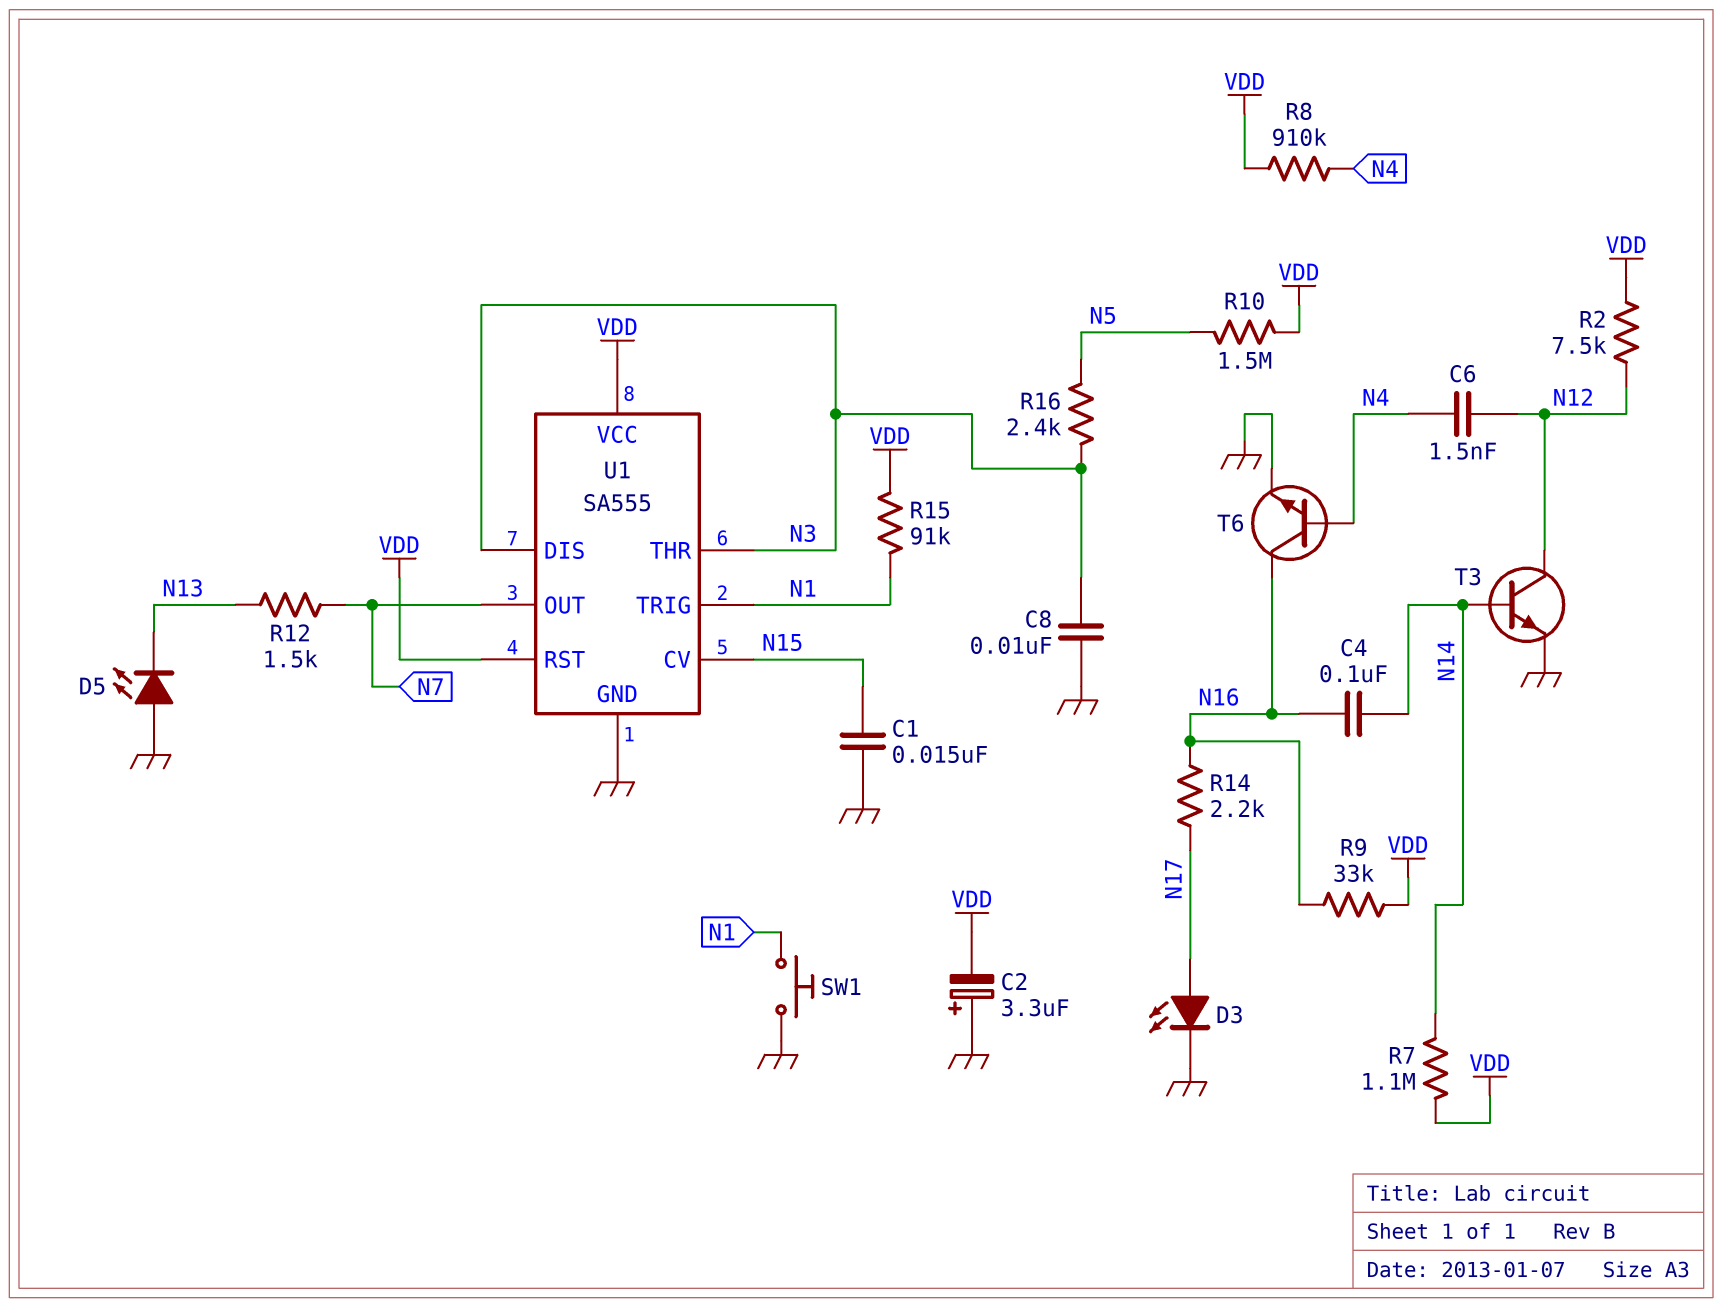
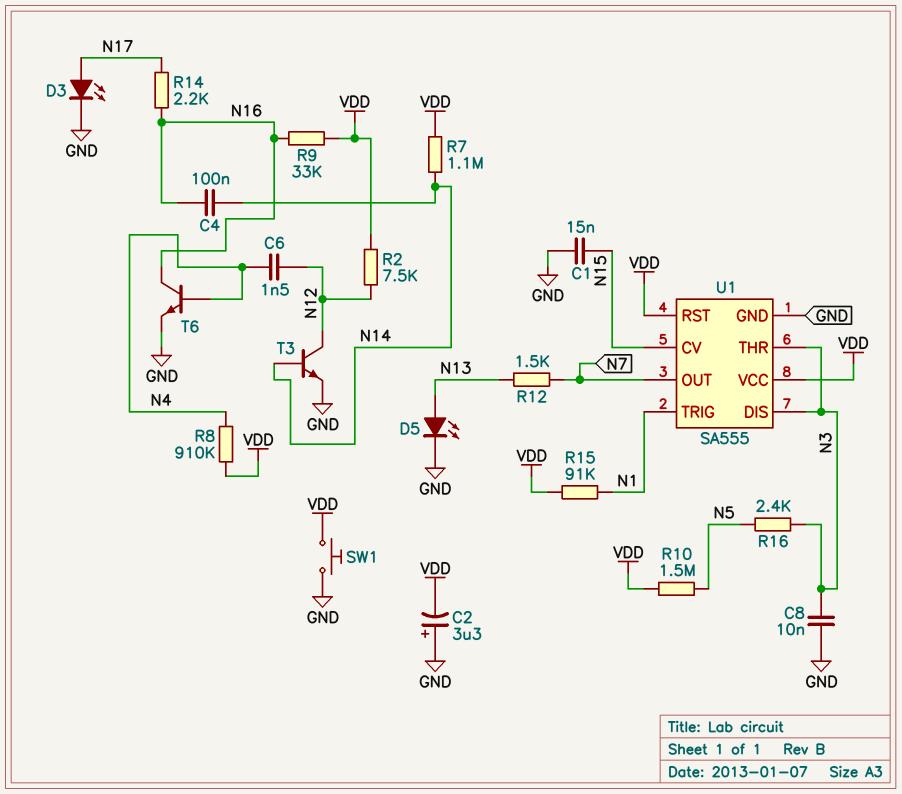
D5: LED (A GND, K N13) -> LED (A N13, K GND)
SW1: button (GND, N1) -> button (GND, VDD)

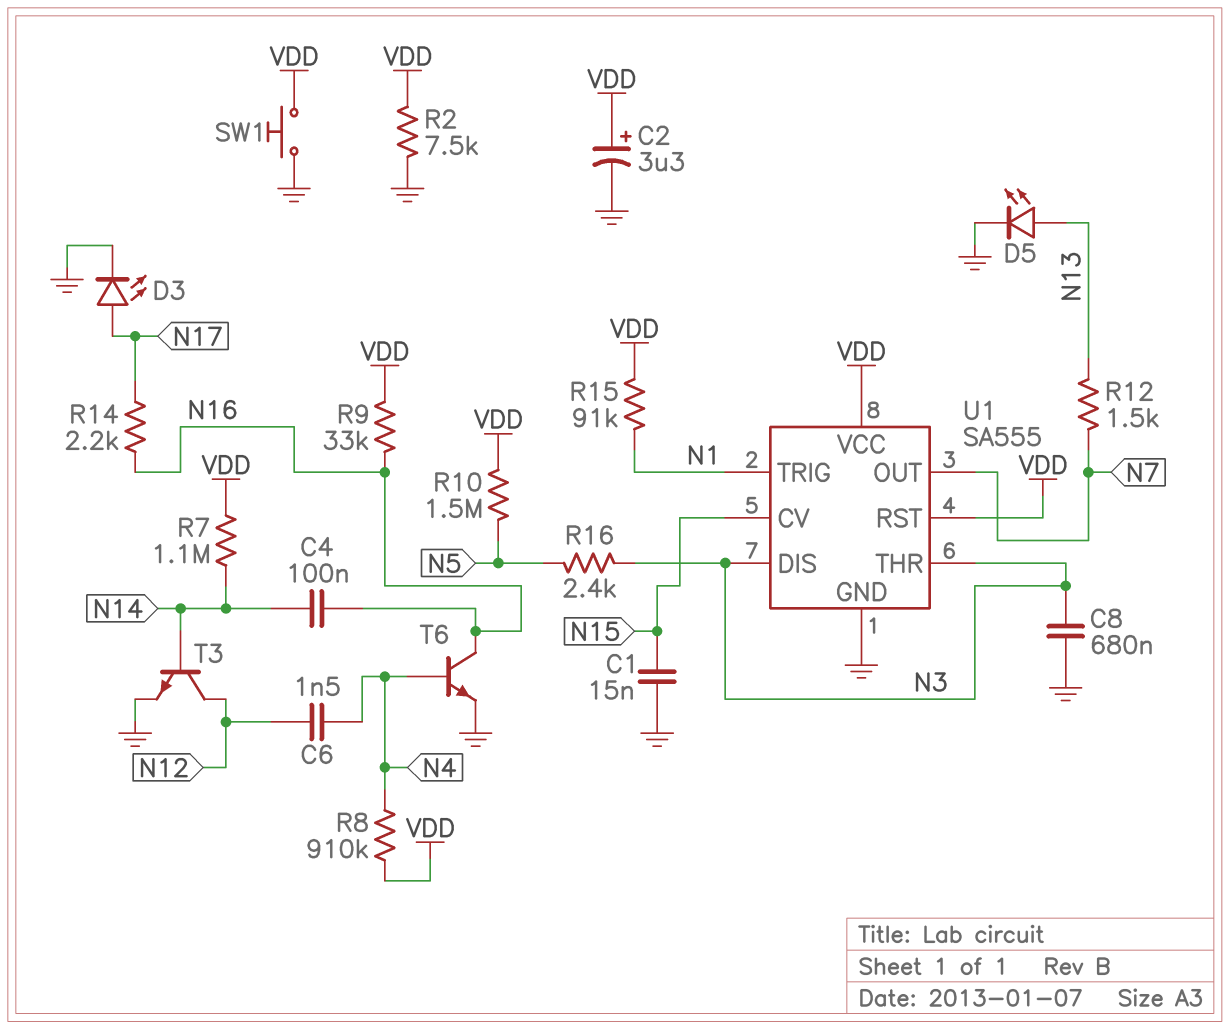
C2: 3.3uF (plus GND, minus VDD) -> 3.3uF (plus VDD, minus GND)
C8: 10nF (GND, N3) -> 680nF (GND, N3)
R2: 7.5k (N12, VDD) -> 7.5k (GND, VDD)

